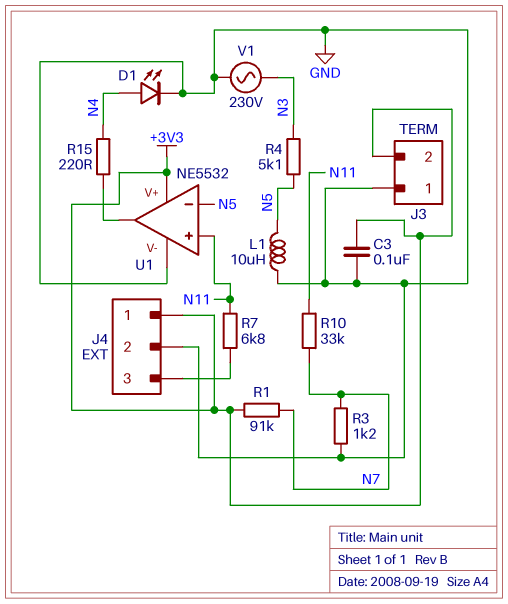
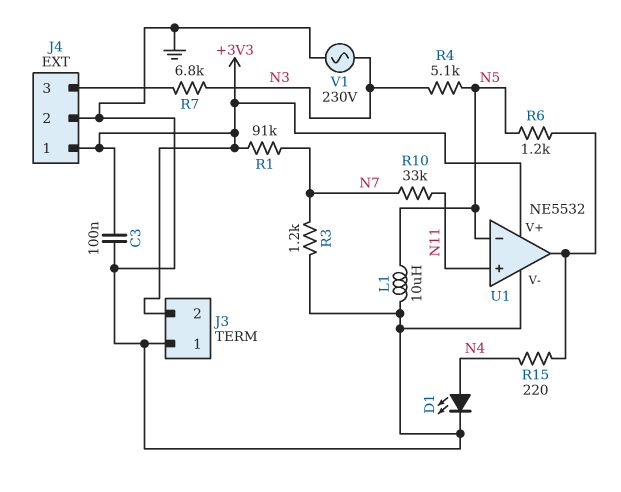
R6: none -> 1.2k (N5, U1/out)
R7: 6.8k (J4/3, N11) -> 6.8k (J4/3, N3)

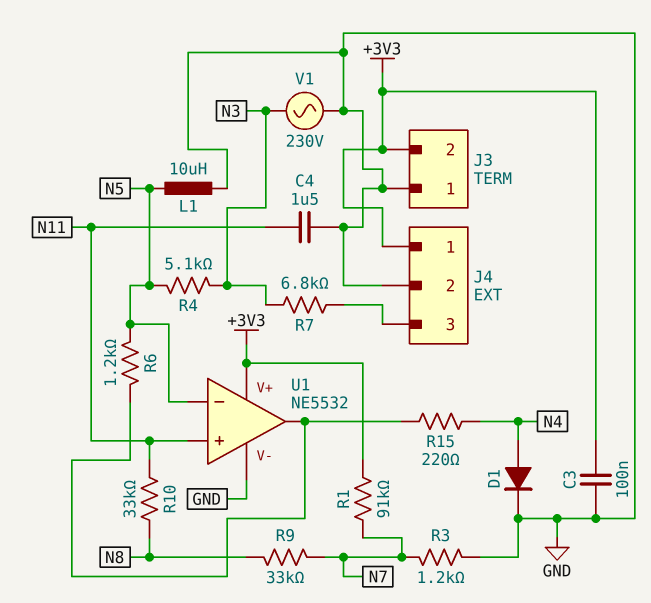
C4: none -> 1.5uF (GND, N11)
D1: LED (A N4, K GND) -> diode (A N4, K GND)
R9: none -> 33k (N7, N8)
R10: 33k (N7, N11) -> 33k (N8, N11)

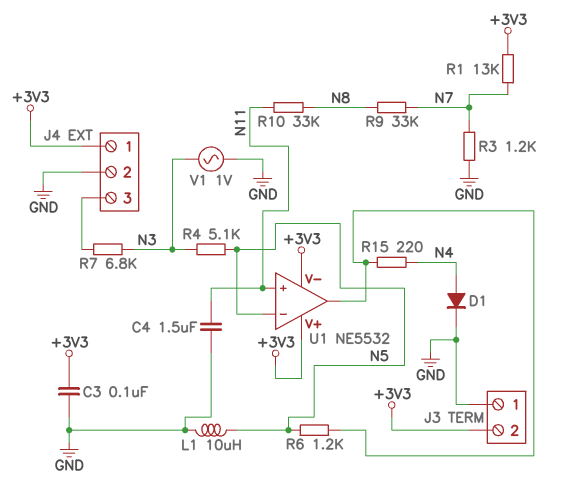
R1: 91k (+3V3, N7) -> 13k (+3V3, N7)
U1 pin V-: GND -> +3V3
V1: AC 230V (GND, N3) -> AC 1V (GND, N3)

